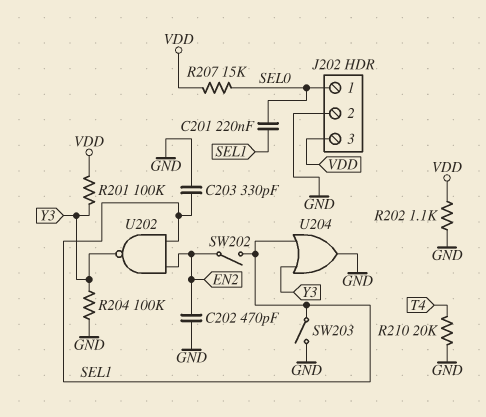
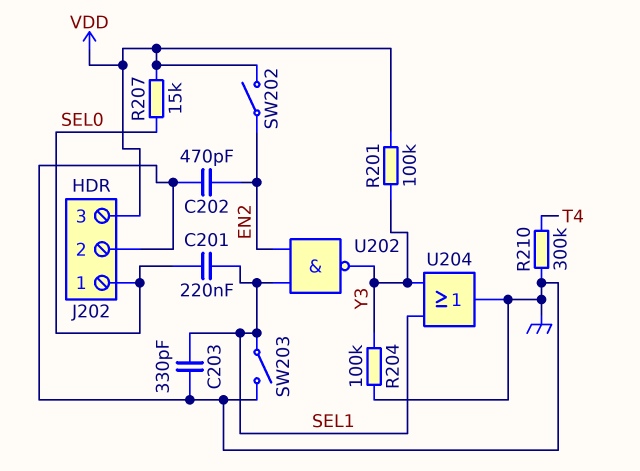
R202: 1.1k (GND, VDD) -> none
R210: 20k (GND, T4) -> 300k (GND, T4)
SW202: switch (EN2, SEL1) -> switch (EN2, VDD)

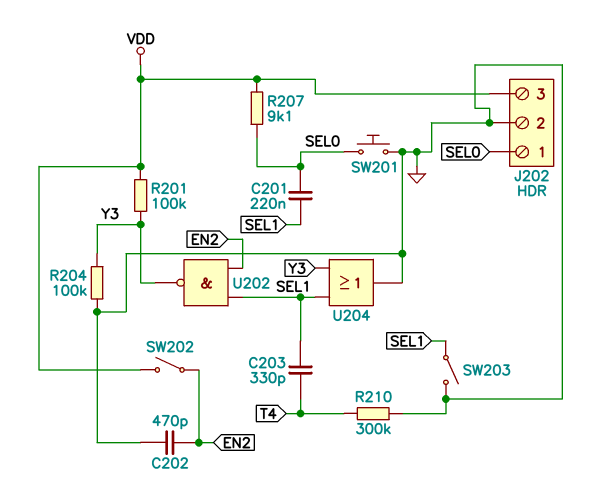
C203: 330pF (GND, SEL1) -> 330pF (SEL1, T4)
R207: 15k (SEL0, VDD) -> 9.1k (SEL0, VDD)
SW201: none -> button (GND, SEL0)

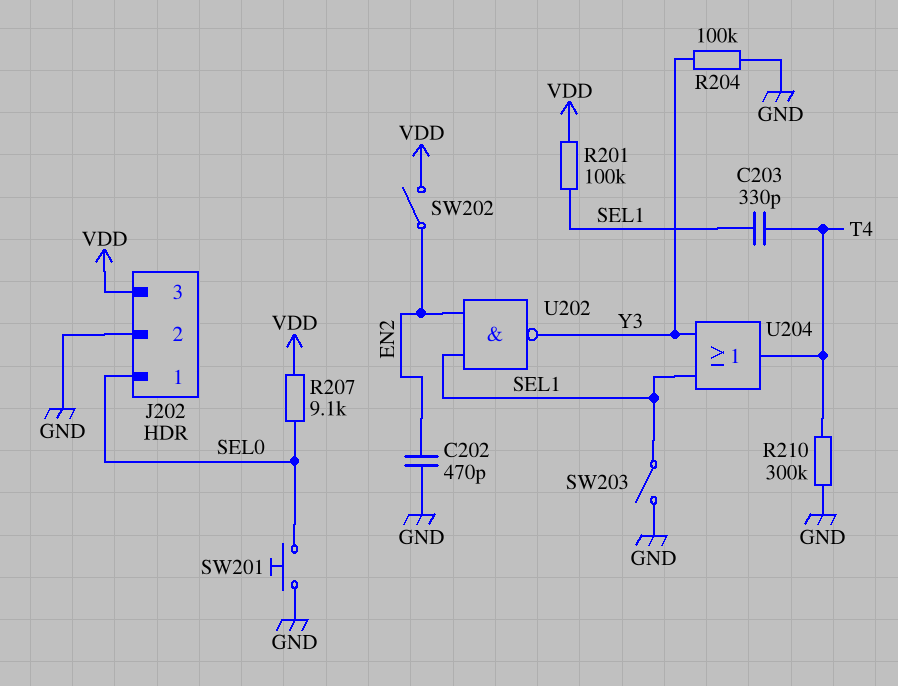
C201: 220nF (SEL0, SEL1) -> none
R201: 100k (VDD, Y3) -> 100k (SEL1, VDD)
U204: OR (in SEL1, in Y3, out GND) -> OR (in SEL1, in Y3, out T4)

